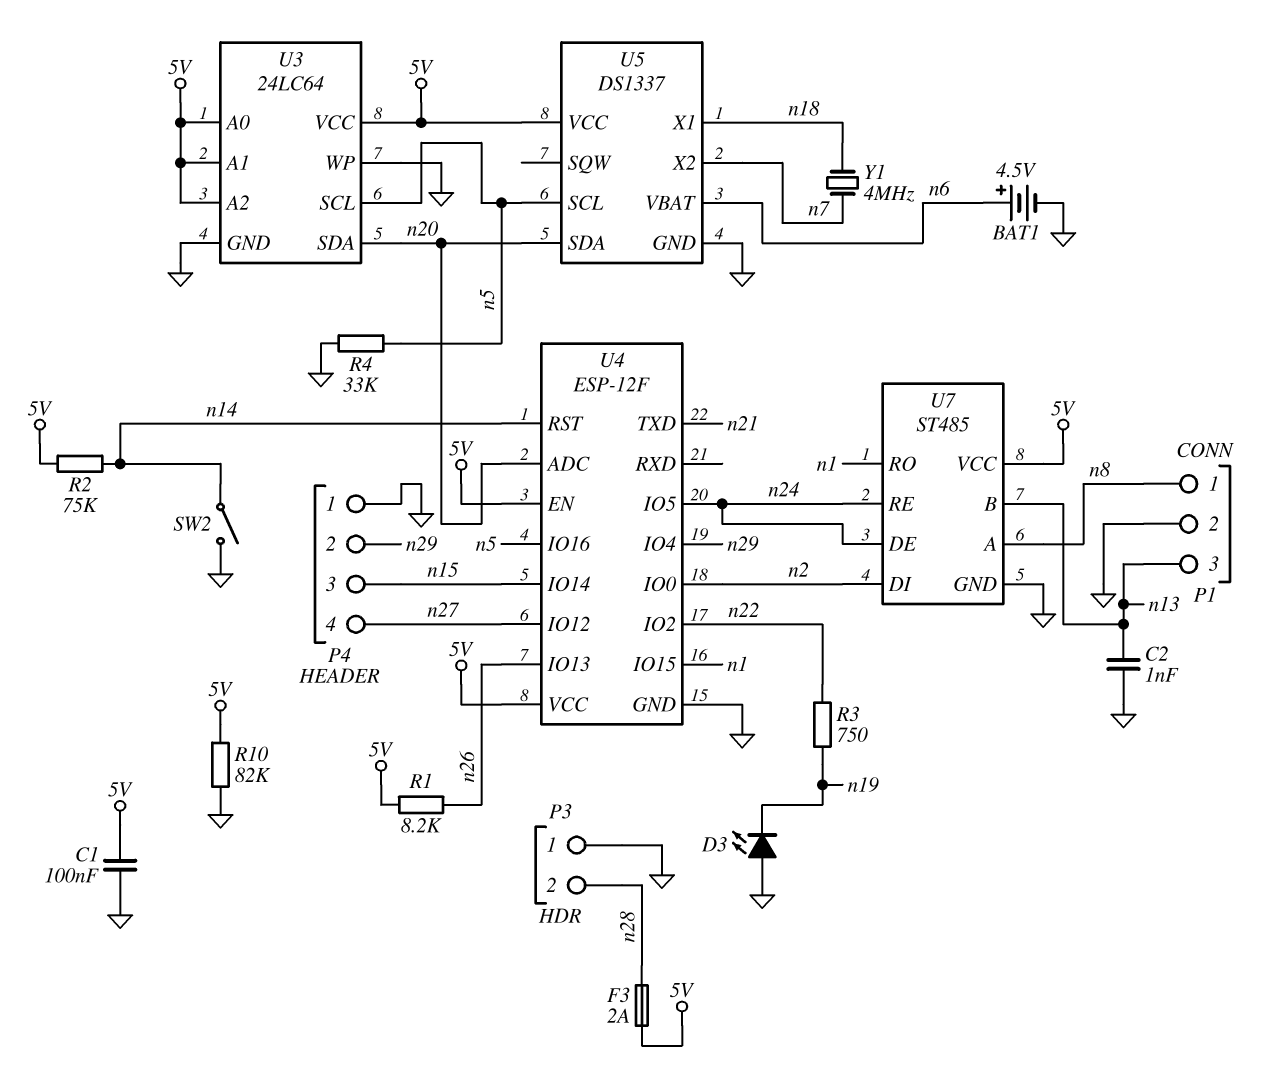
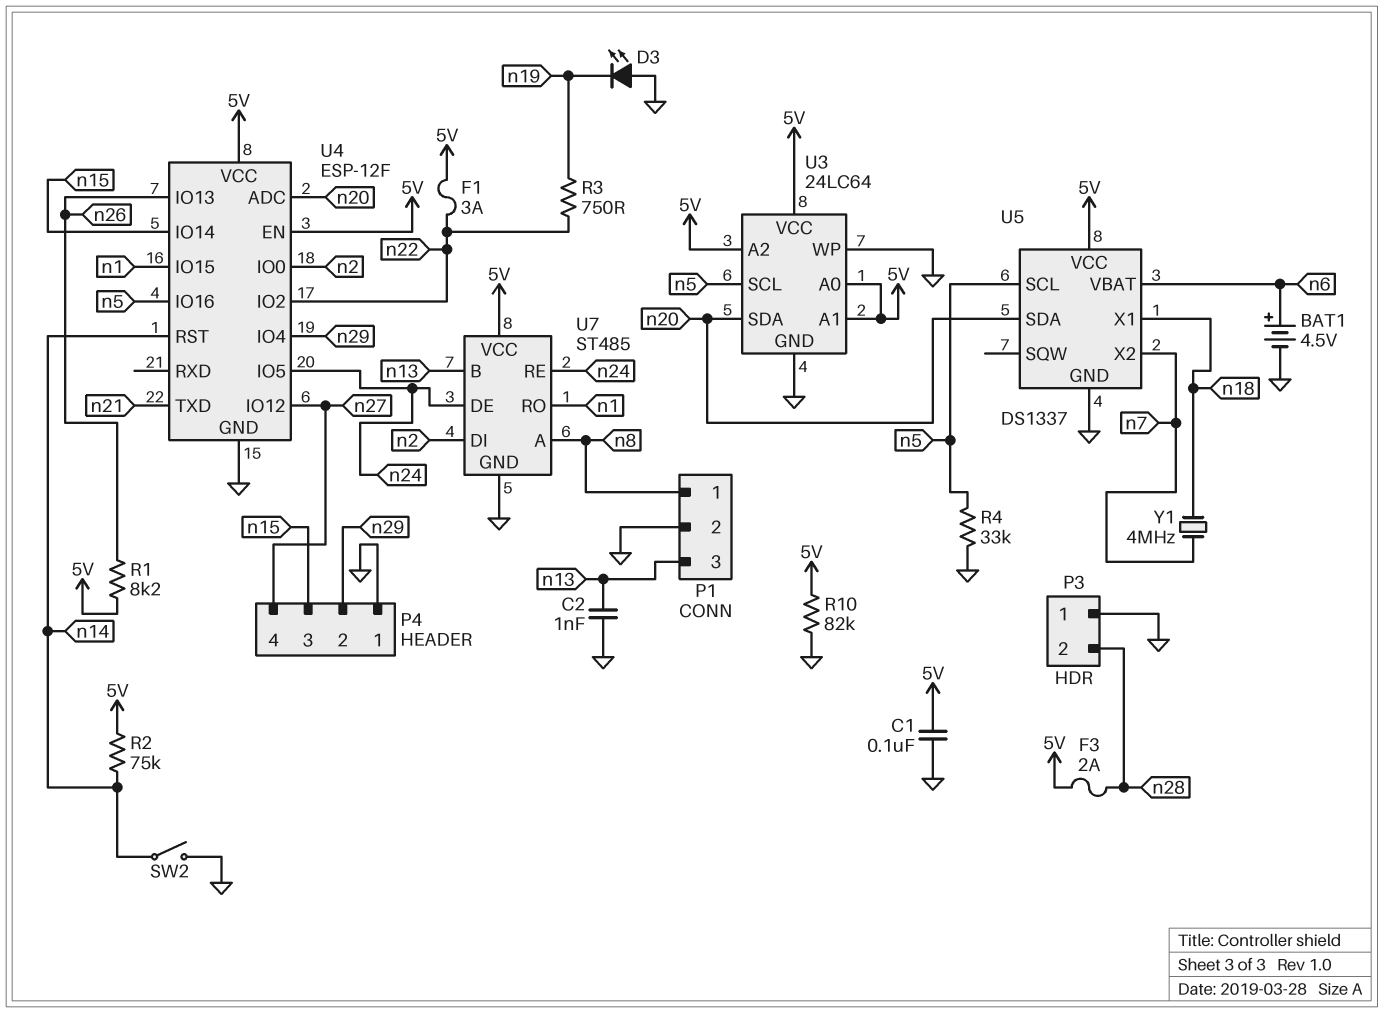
F1: none -> 3A (5V, n22)

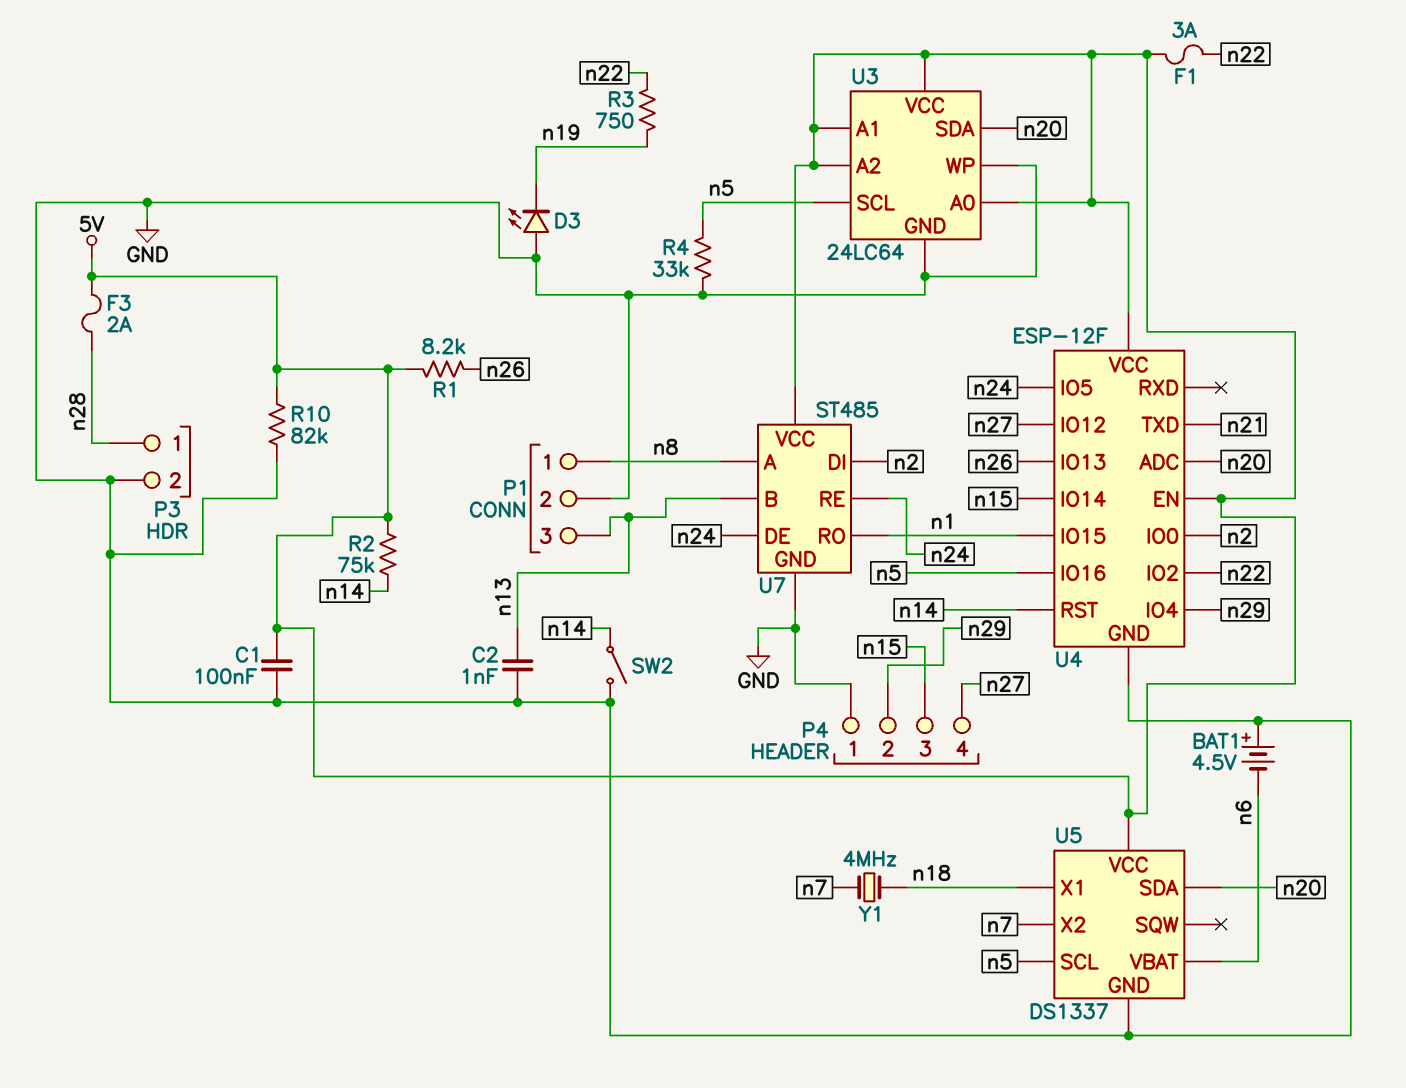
BAT1: 4.5V (plus n6, minus GND) -> 4.5V (plus GND, minus n6)
P3 pin 1: GND -> n28
P3 pin 2: n28 -> GND

